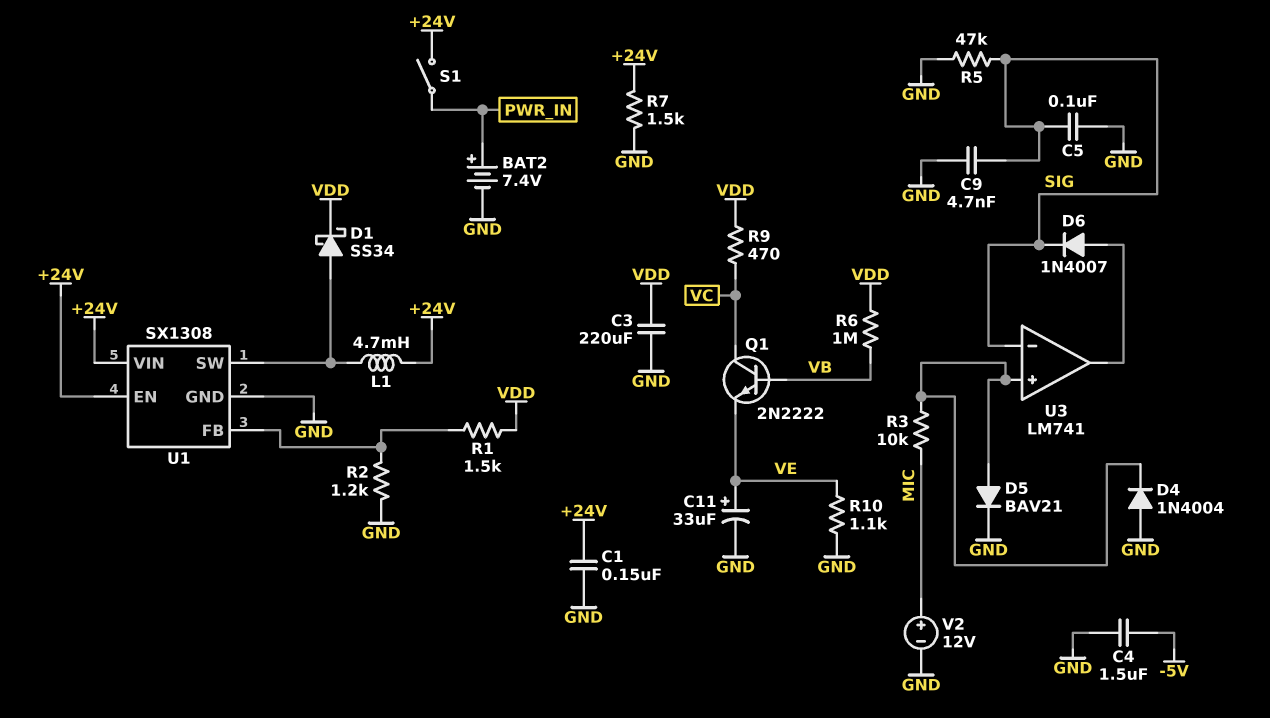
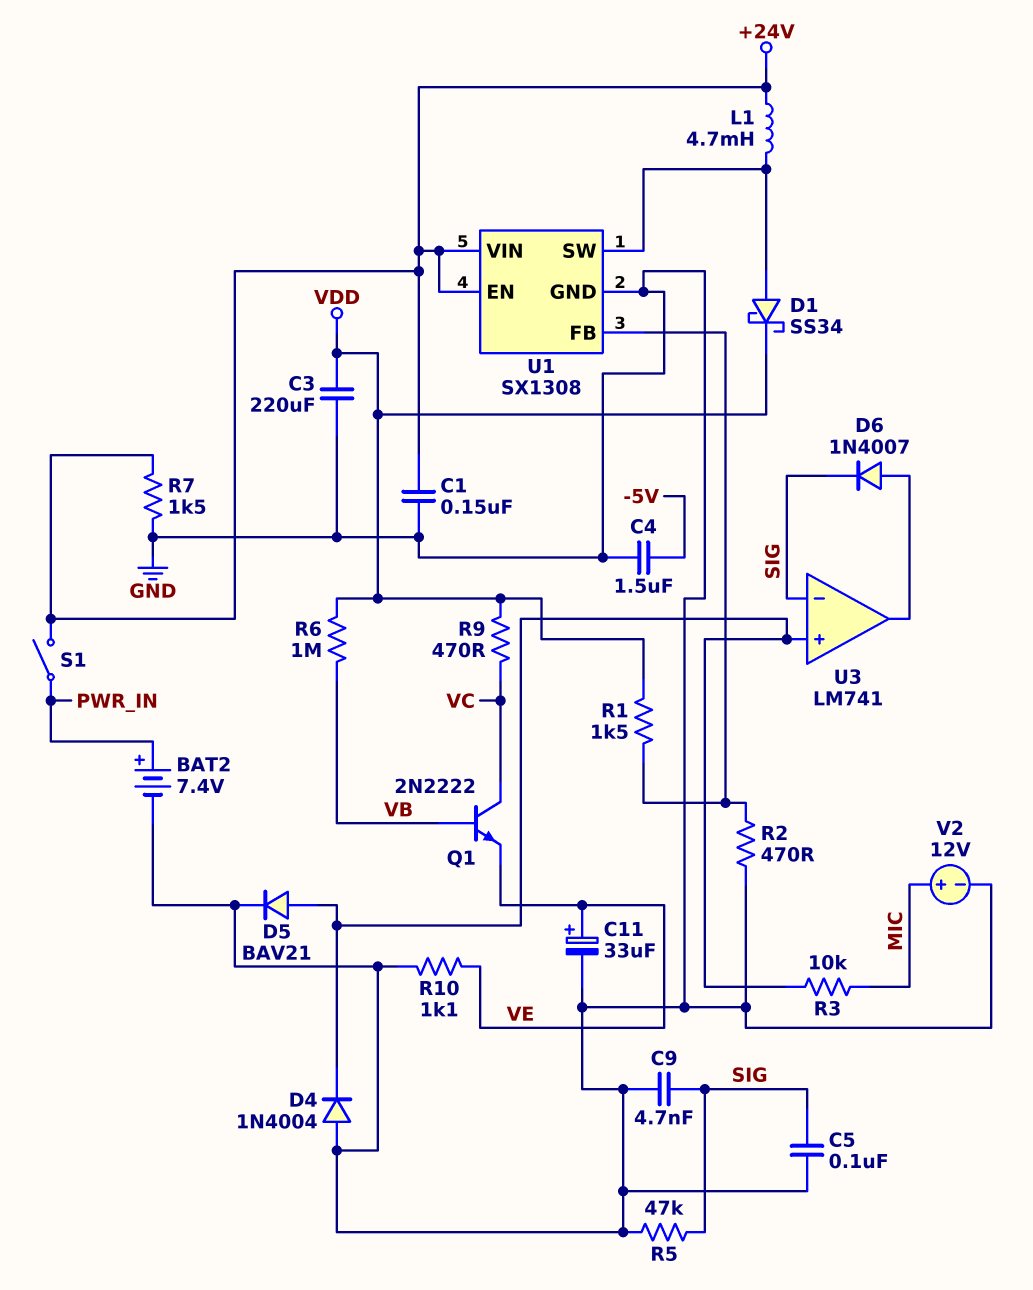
R2: 1.2k (GND, U1/FB) -> 470 (GND, U1/FB)

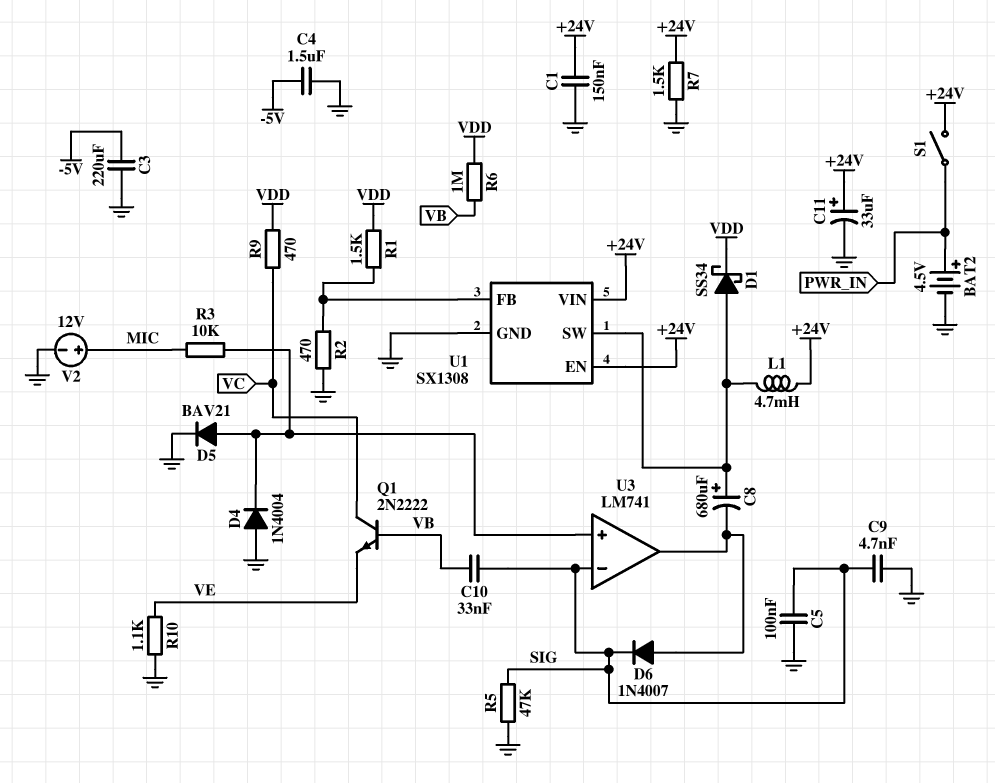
BAT2: 7.4V (plus PWR_IN, minus GND) -> 4.5V (plus PWR_IN, minus GND)
C3: 220uF (GND, VDD) -> 220uF (-5V, GND)
C8: none -> 680uF (plus U1/SW, minus U3/out)
C10: none -> 33nF (SIG, VB)
C11: 33uF (plus VE, minus GND) -> 33uF (plus +24V, minus GND)

